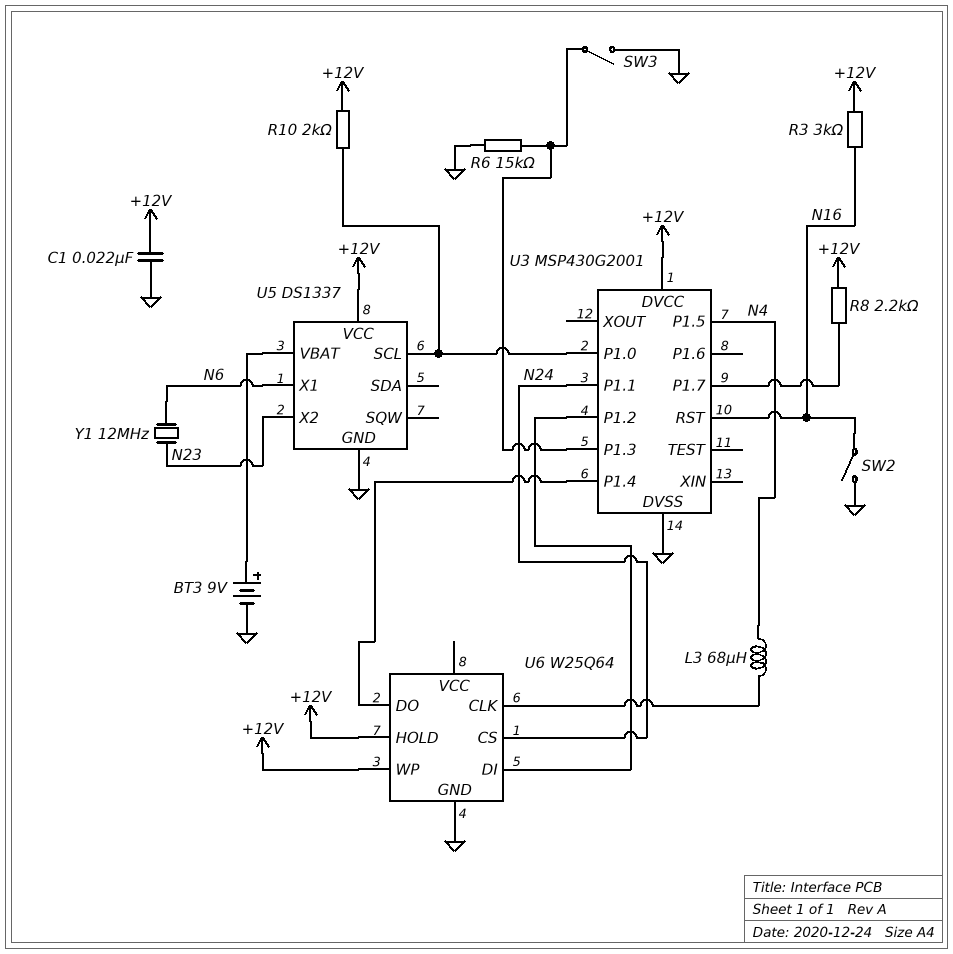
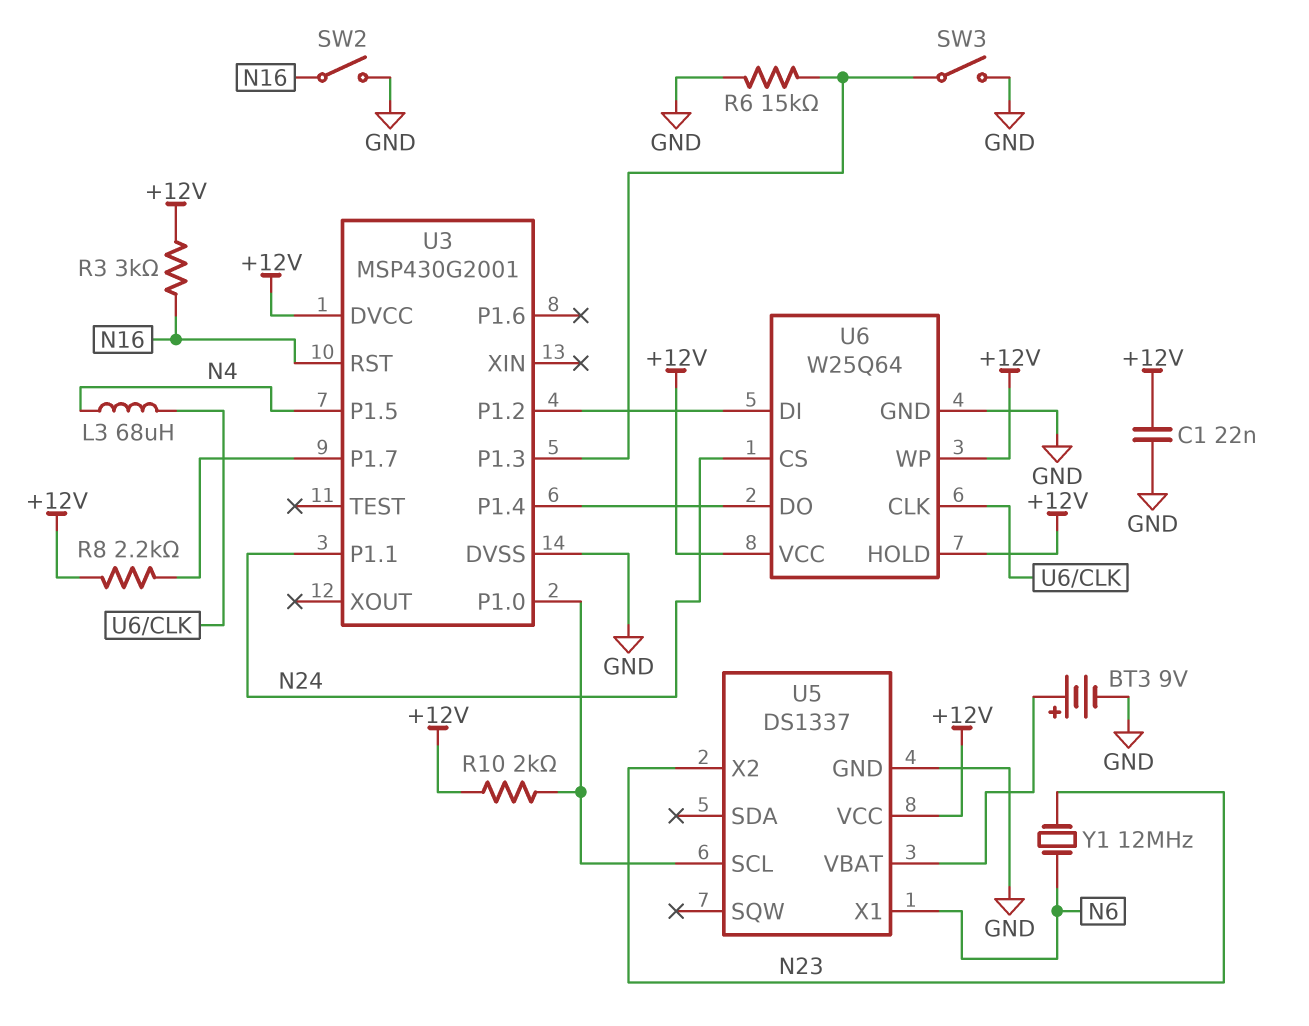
U6 pin VCC: none -> +12V

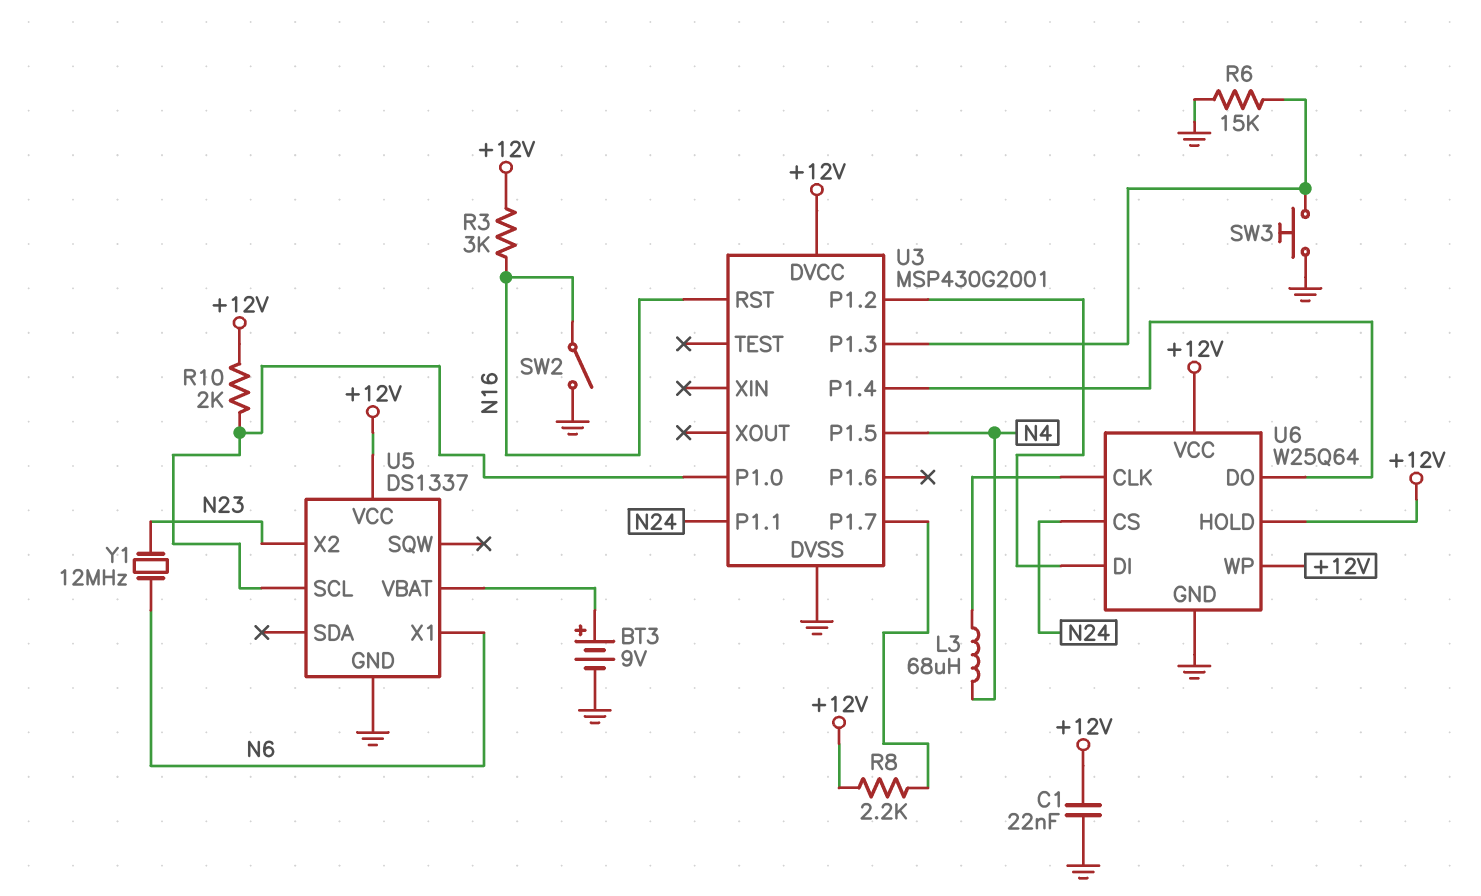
SW3: switch (GND, U3/P1.3) -> button (GND, U3/P1.3)

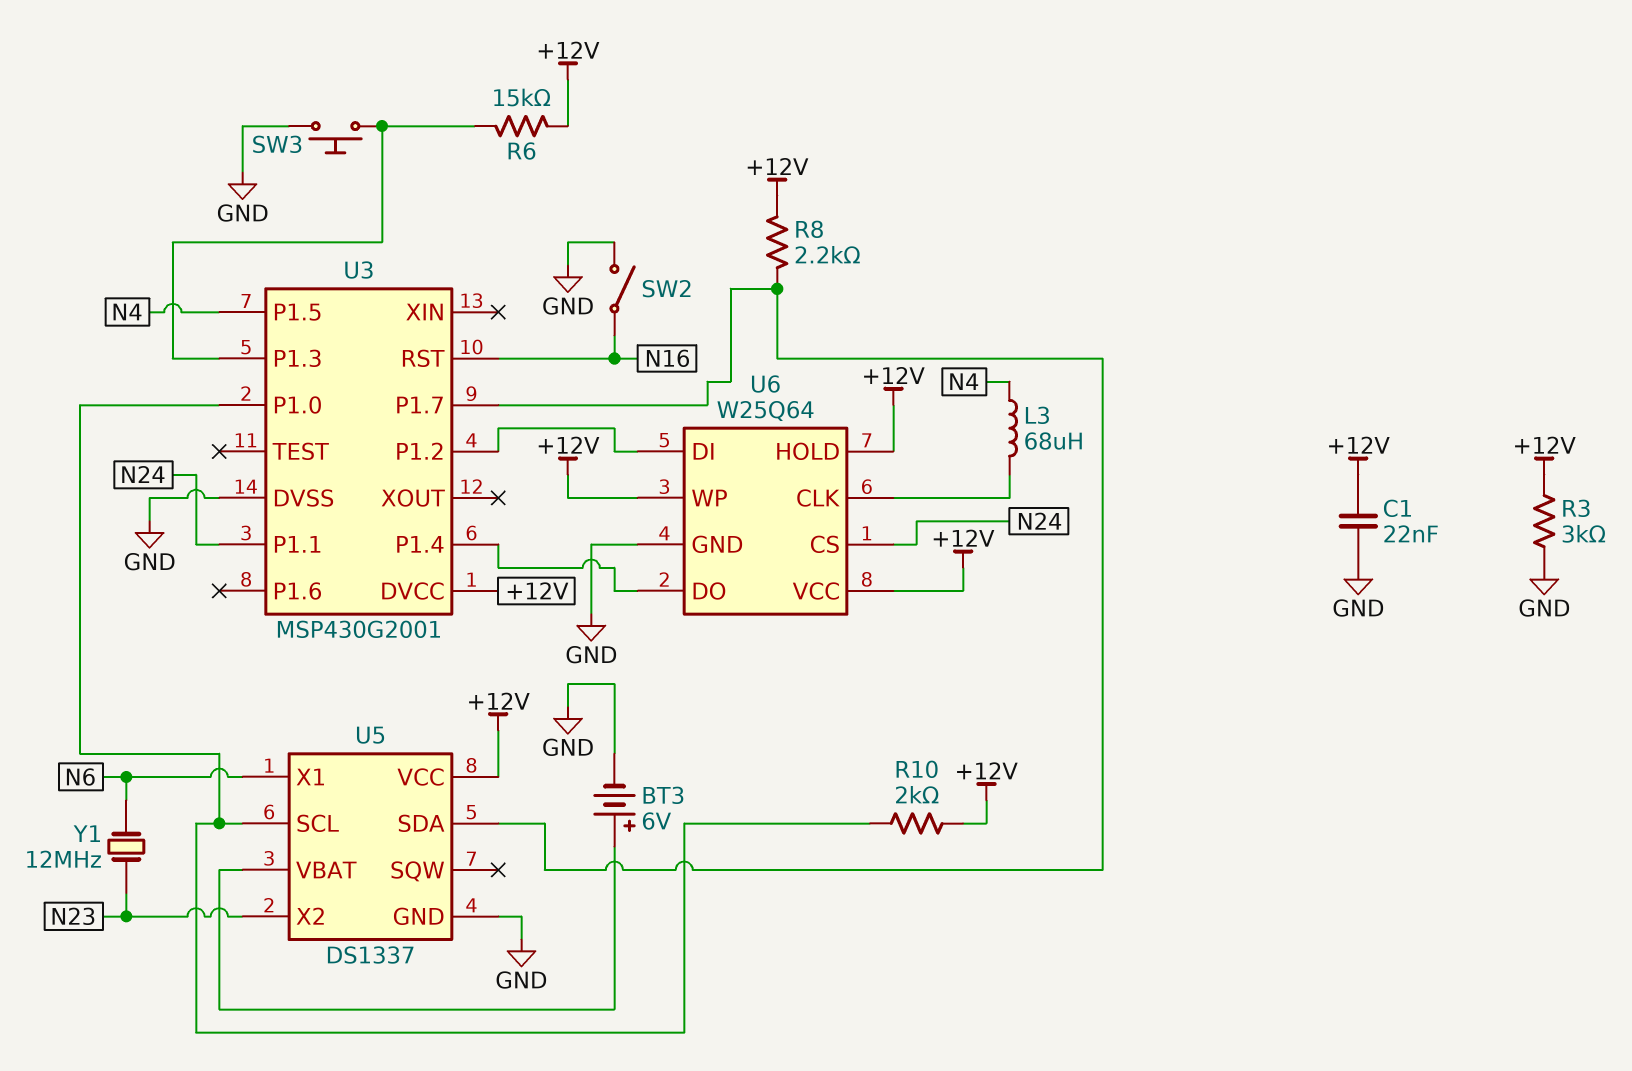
BT3: 9V (plus U5/VBAT, minus GND) -> 6V (plus U5/VBAT, minus GND)
R3: 3k (+12V, N16) -> 3k (+12V, GND)
R6: 15k (GND, U3/P1.3) -> 15k (+12V, U3/P1.3)
U5 pin SDA: none -> U3/P1.7

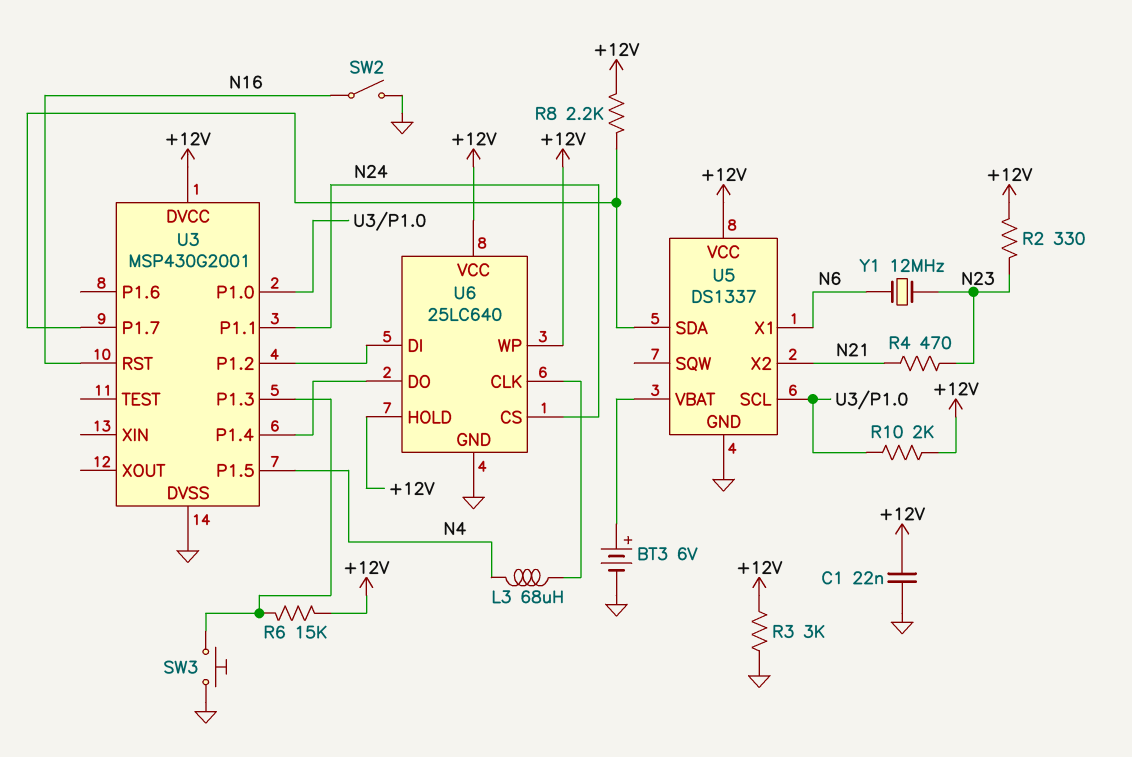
R2: none -> 330 (+12V, N23)
R4: none -> 470 (N21, N23)
U5 pin X2: N23 -> N21
U6: W25Q64 -> 25LC640

